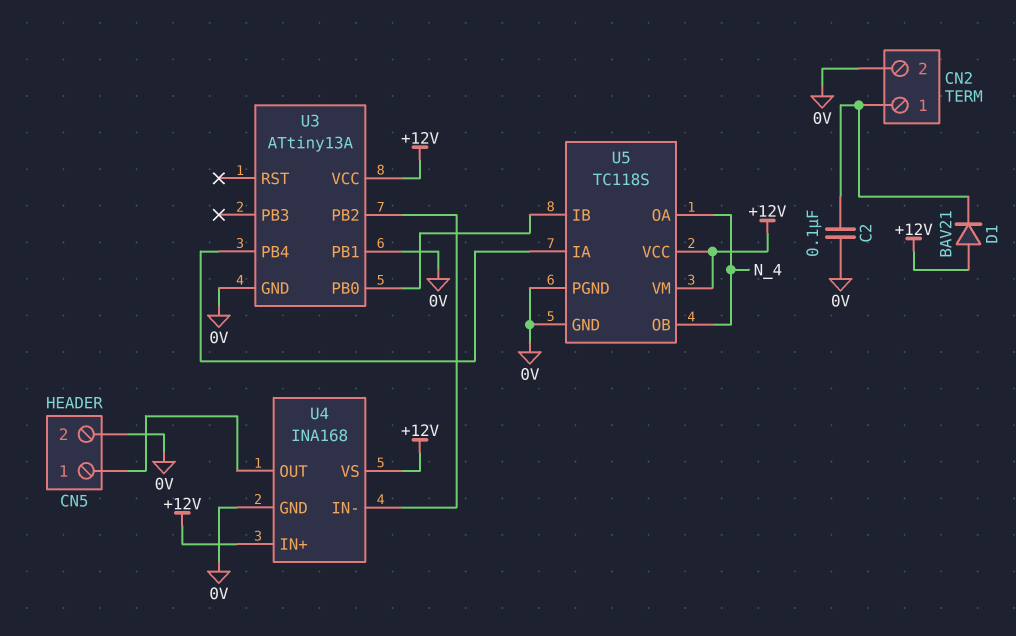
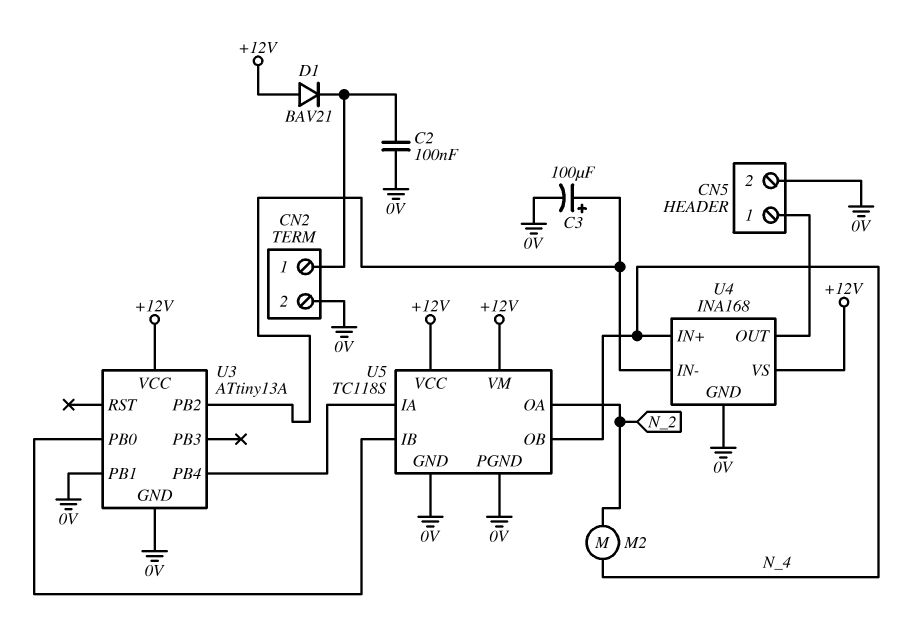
C3: none -> 100uF (plus U3/PB2, minus 0V)
M2: none -> motor (N_2, N_4)
U4 pin IN+: +12V -> N_4
U5 pin OA: N_4 -> N_2

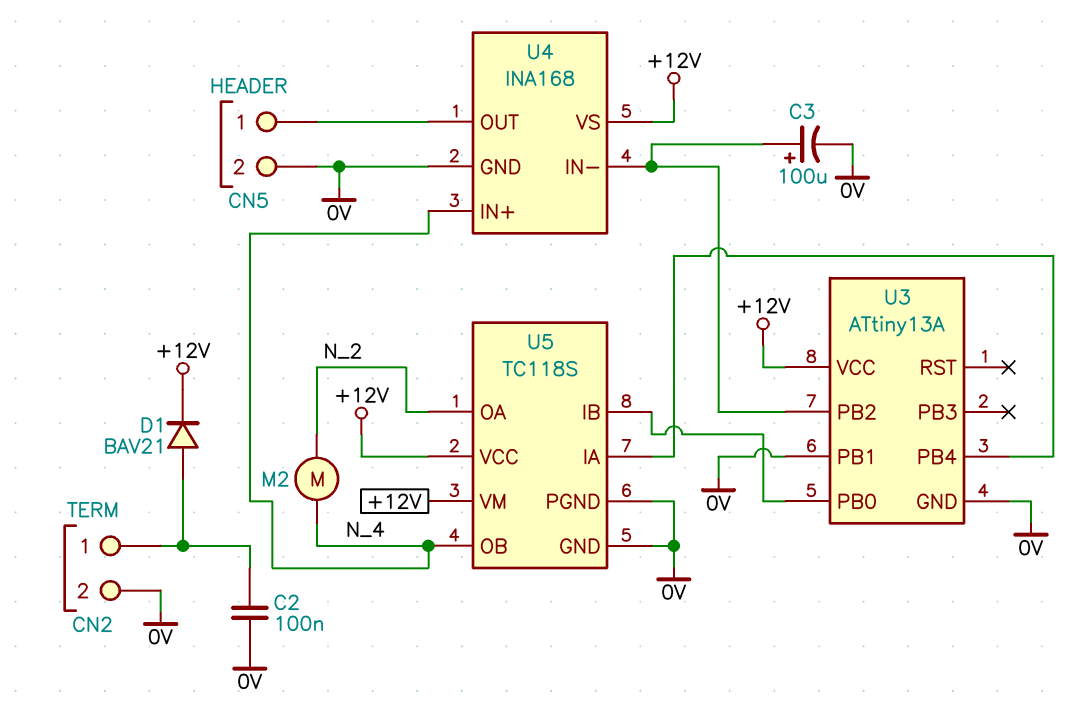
D1: diode BAV21 (A +12V, K CN2/1) -> diode BAV21 (A CN2/1, K +12V)

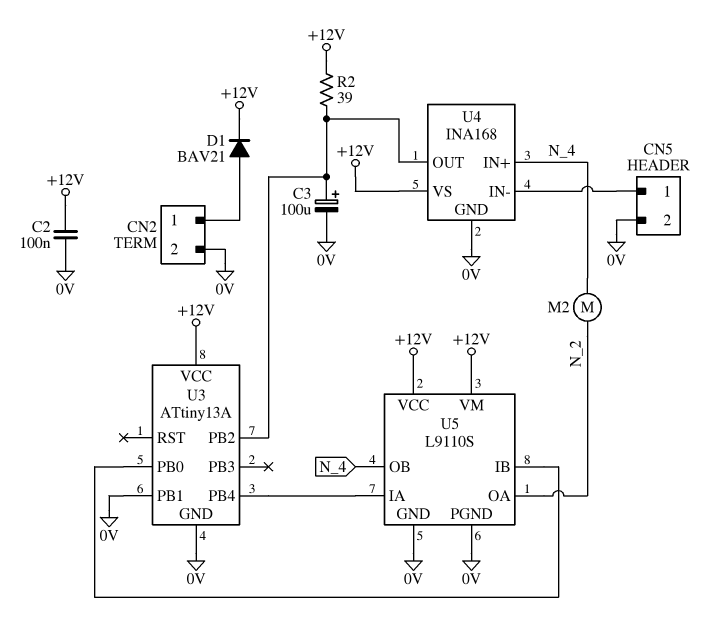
C2: 100nF (0V, CN2/1) -> 100nF (+12V, 0V)
R2: none -> 39 (+12V, U3/PB2)
U4 pin IN-: U3/PB2 -> CN5/1
U4 pin OUT: CN5/1 -> U3/PB2
U5: TC118S -> L9110S

